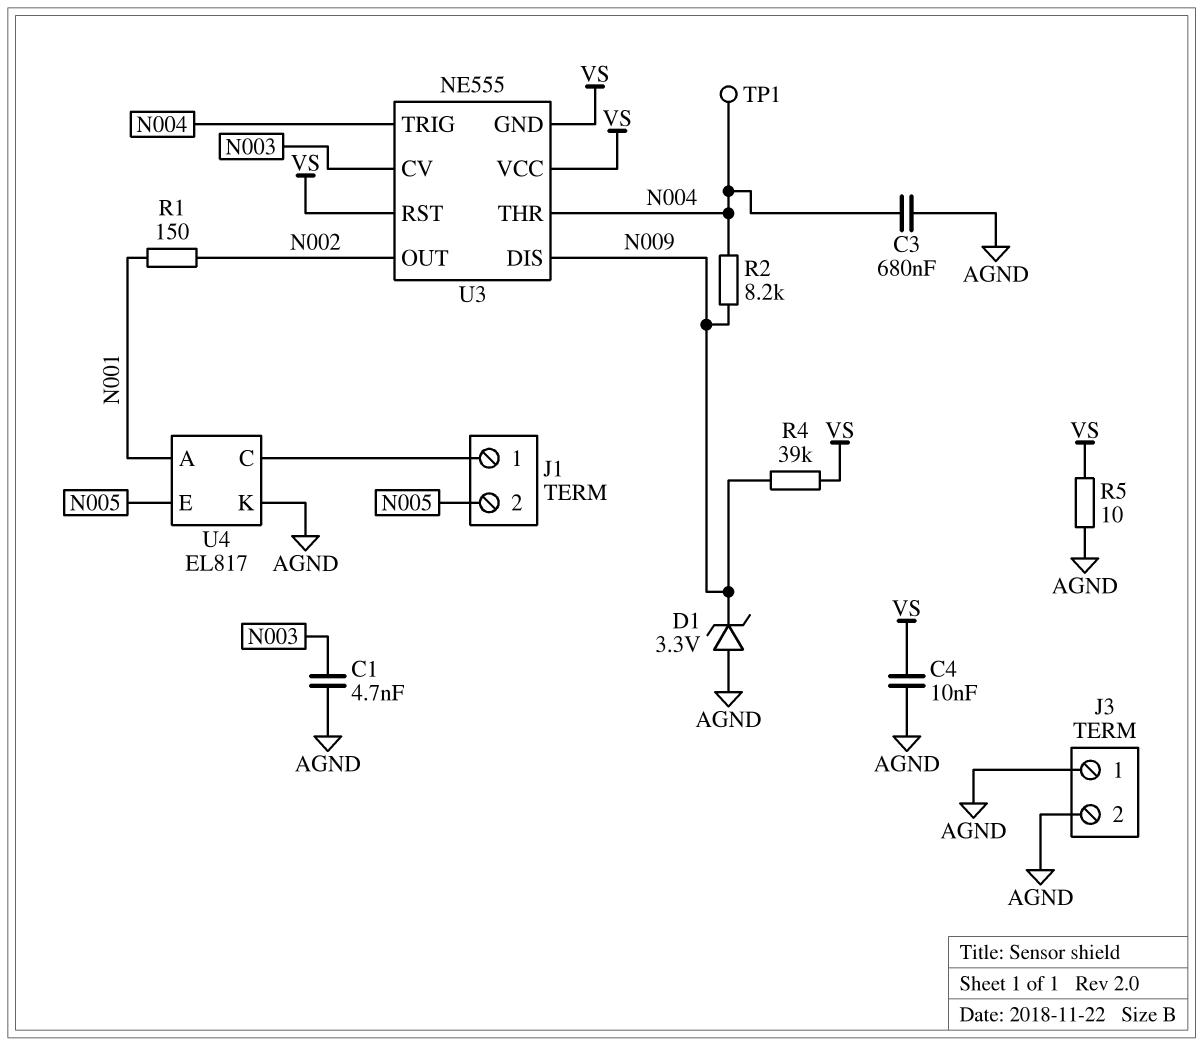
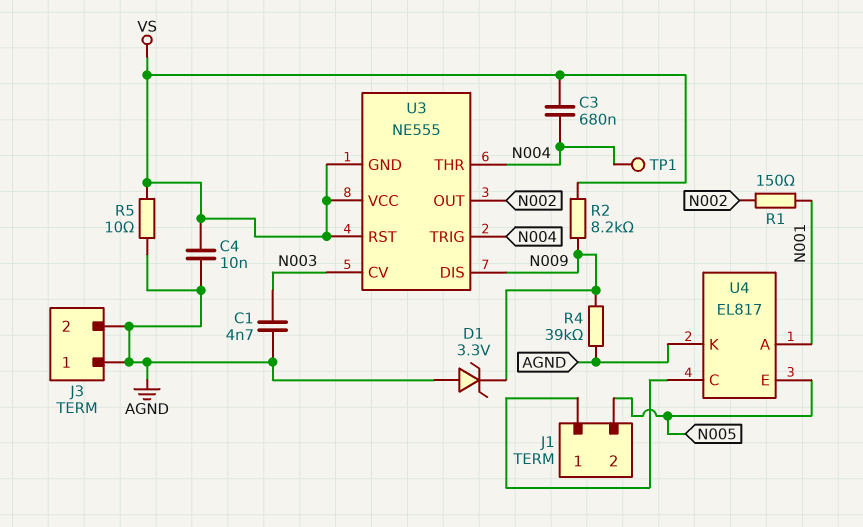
C3: 680nF (AGND, N004) -> 680nF (N004, VS)
R2: 8.2k (N004, N009) -> 8.2k (N009, VS)
R4: 39k (N009, VS) -> 39k (AGND, N009)

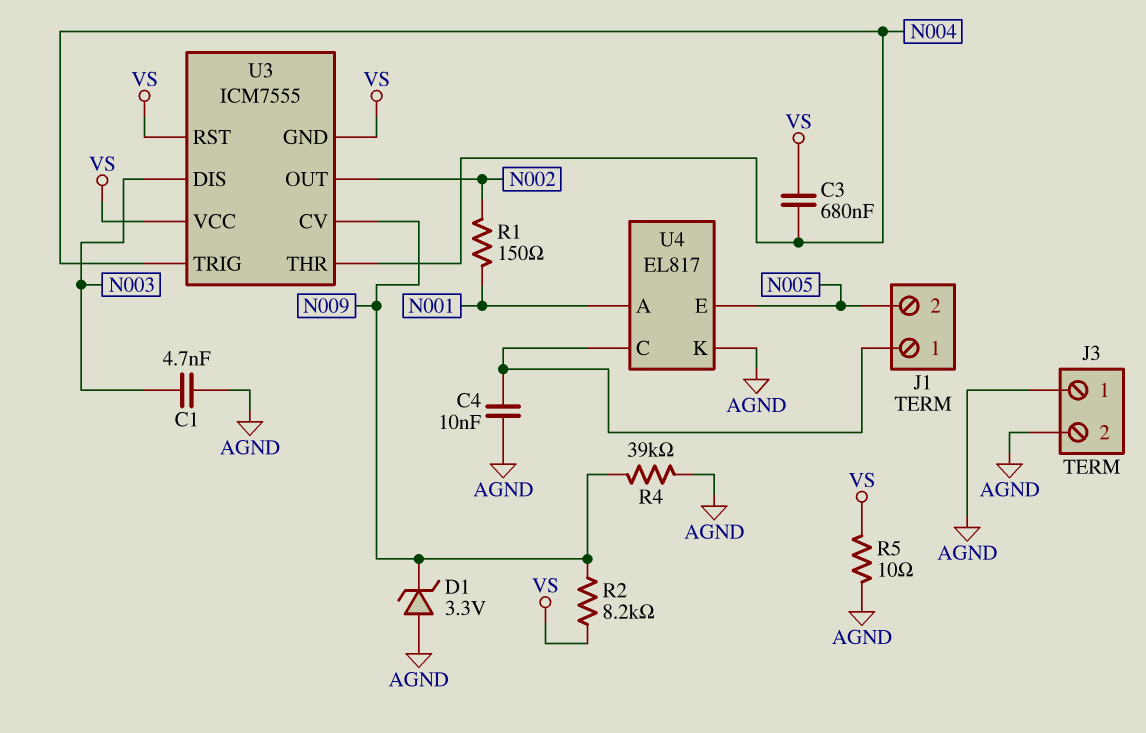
C4: 10nF (AGND, VS) -> 10nF (AGND, J1/1)
TP1: test point (N004) -> none
U3: NE555 -> ICM7555
U3 pin CV: N003 -> N009
U3 pin DIS: N009 -> N003

